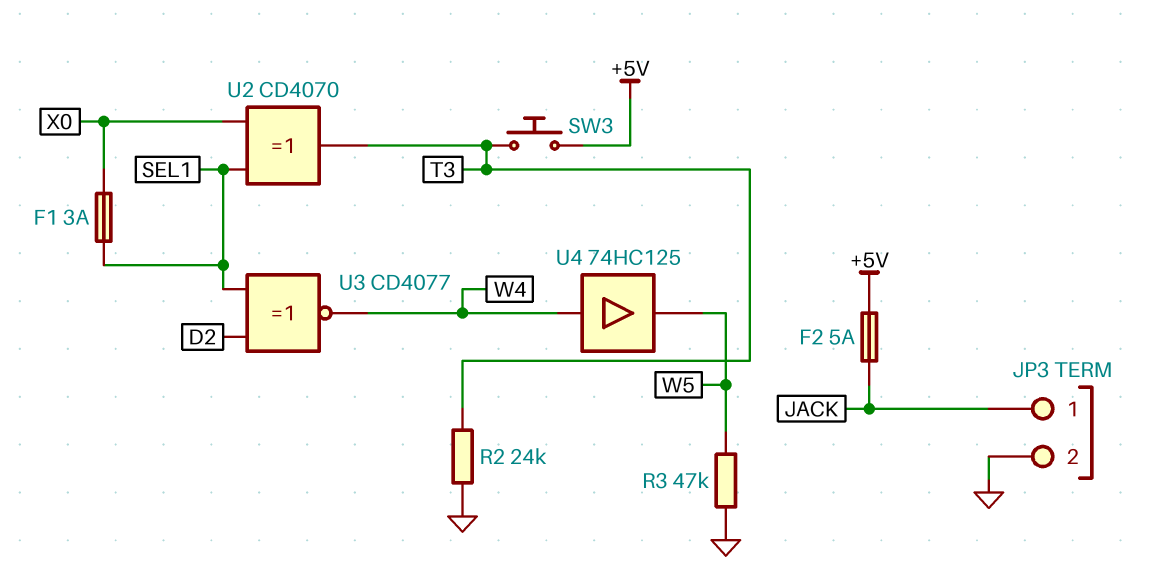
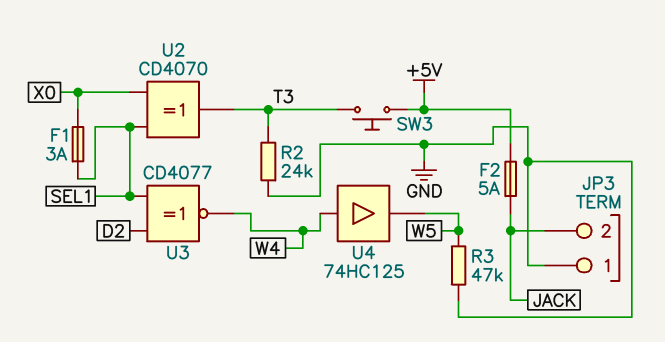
JP3 pin 1: JACK -> GND
JP3 pin 2: GND -> JACK

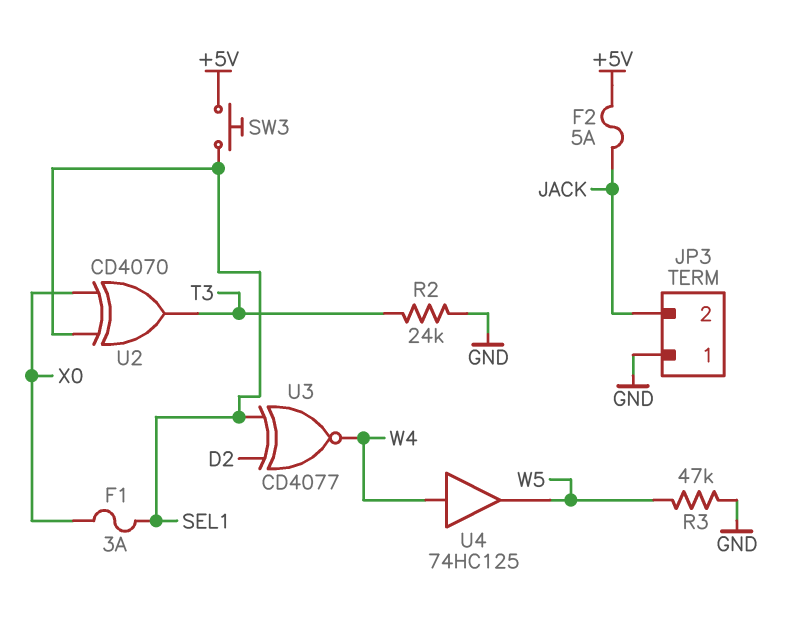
SW3: button (+5V, T3) -> button (+5V, SEL1)

